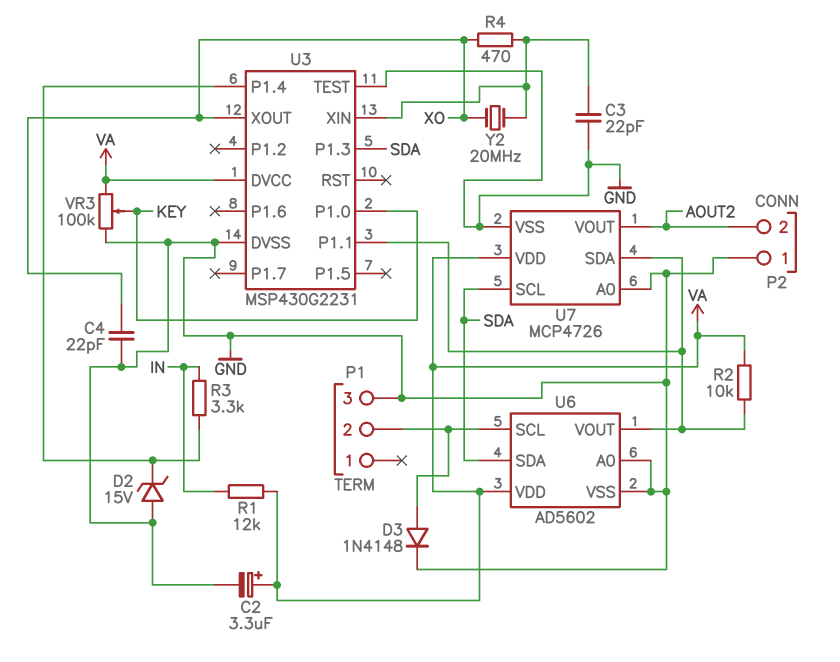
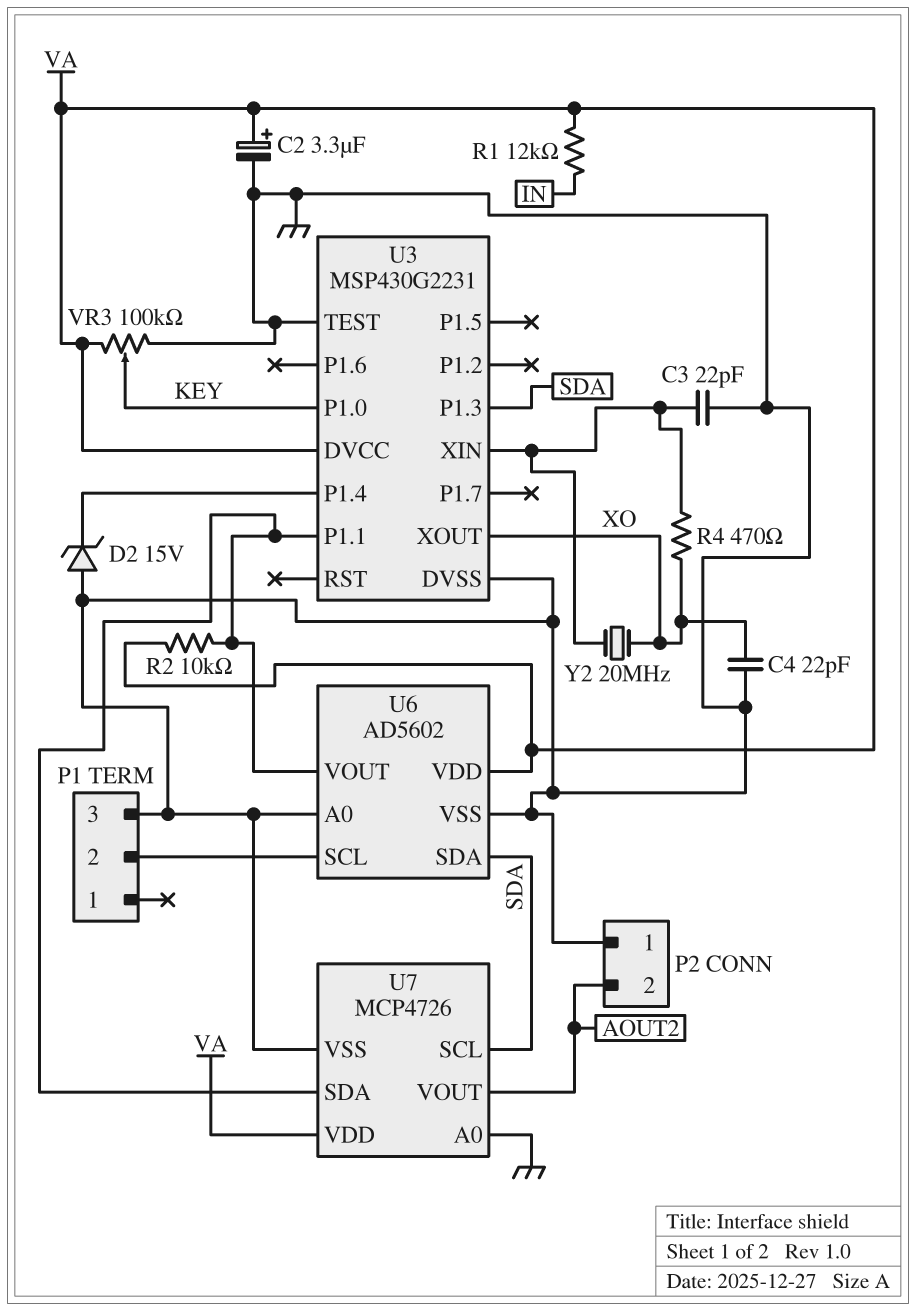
D3: diode 1N4148 (A P1/2, K GND) -> none
R3: 3.3k (IN, U3/P1.4) -> none

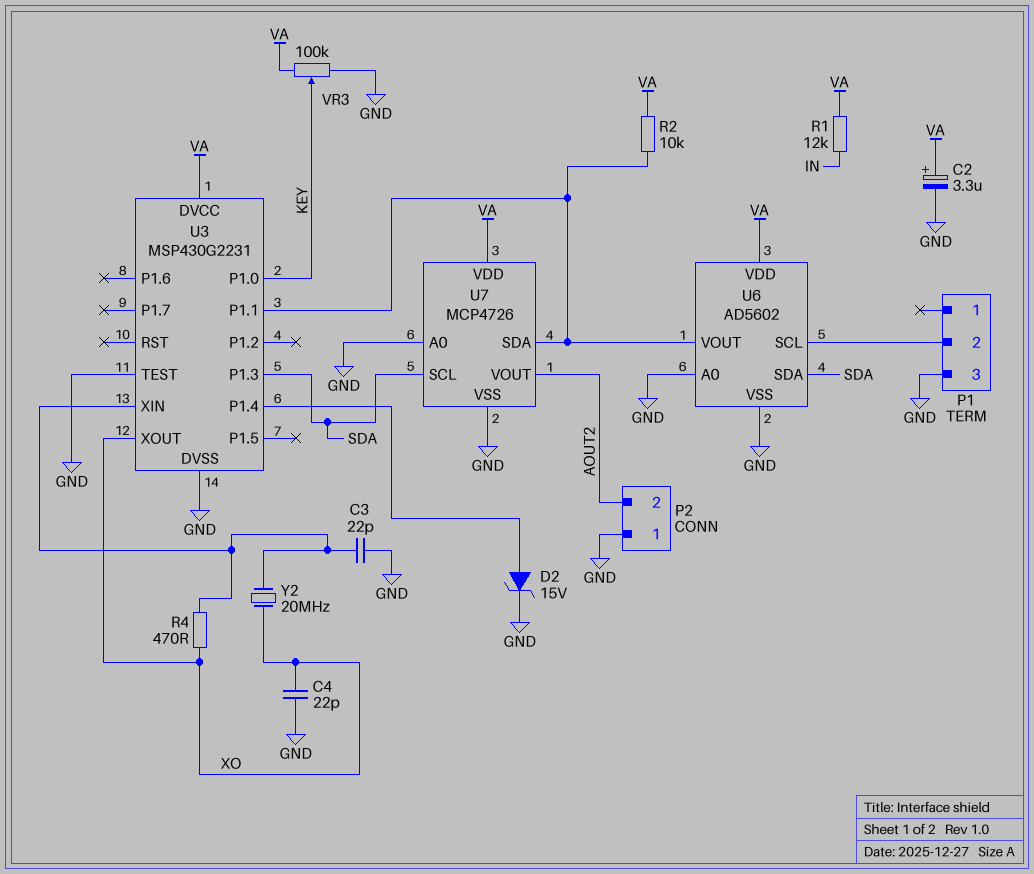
D2: zener 15V (A GND, K U3/P1.4) -> zener 15V (A U3/P1.4, K GND)

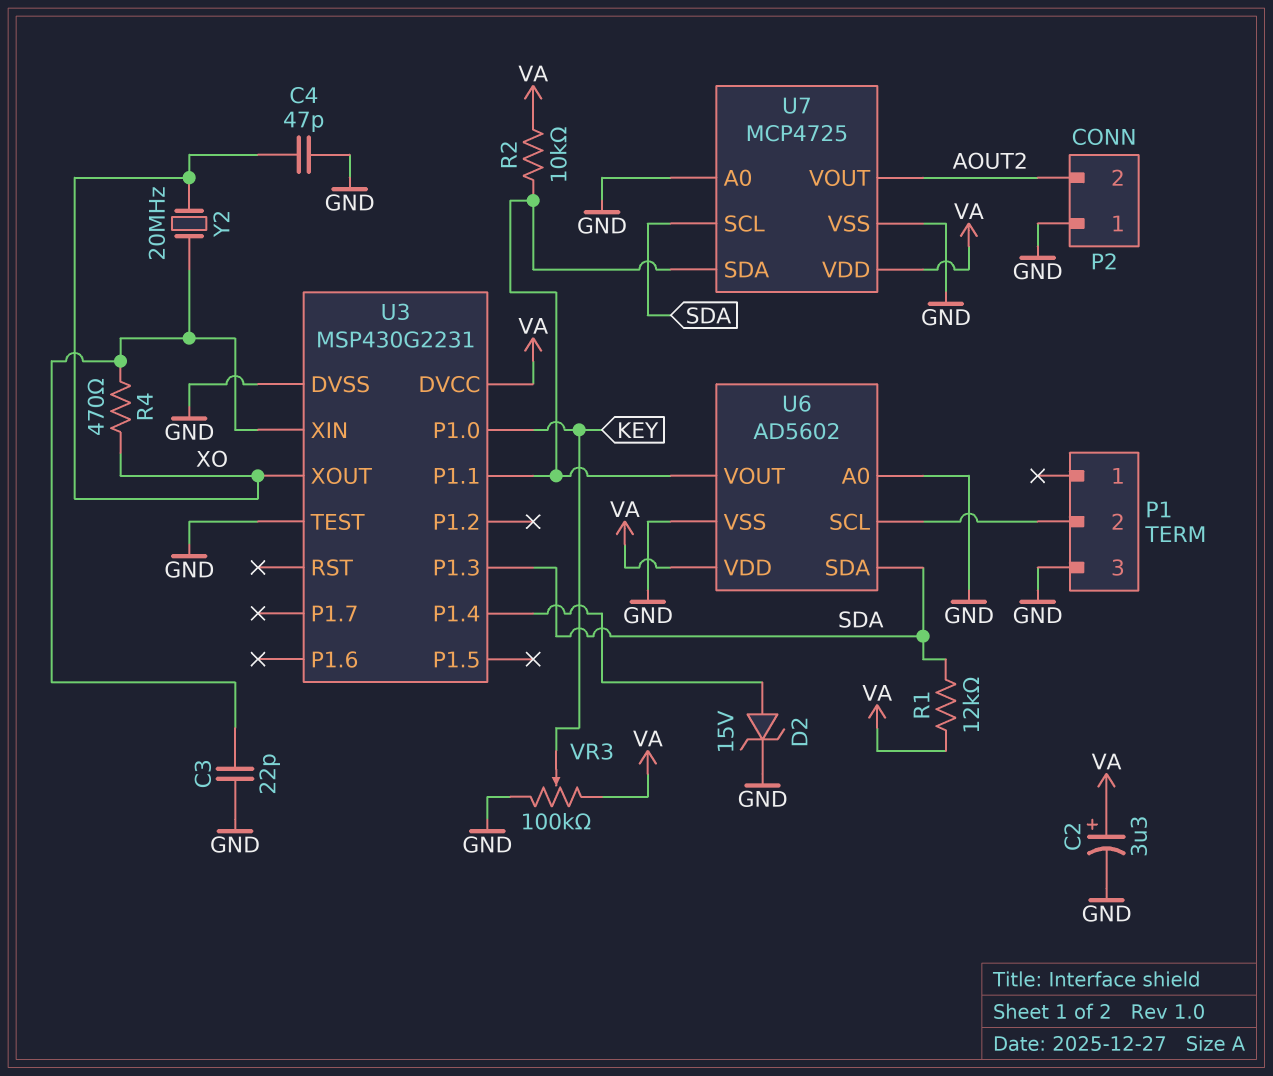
C4: 22pF (GND, XO) -> 47pF (GND, XO)
R1: 12k (IN, VA) -> 12k (SDA, VA)
U7: MCP4726 -> MCP4725

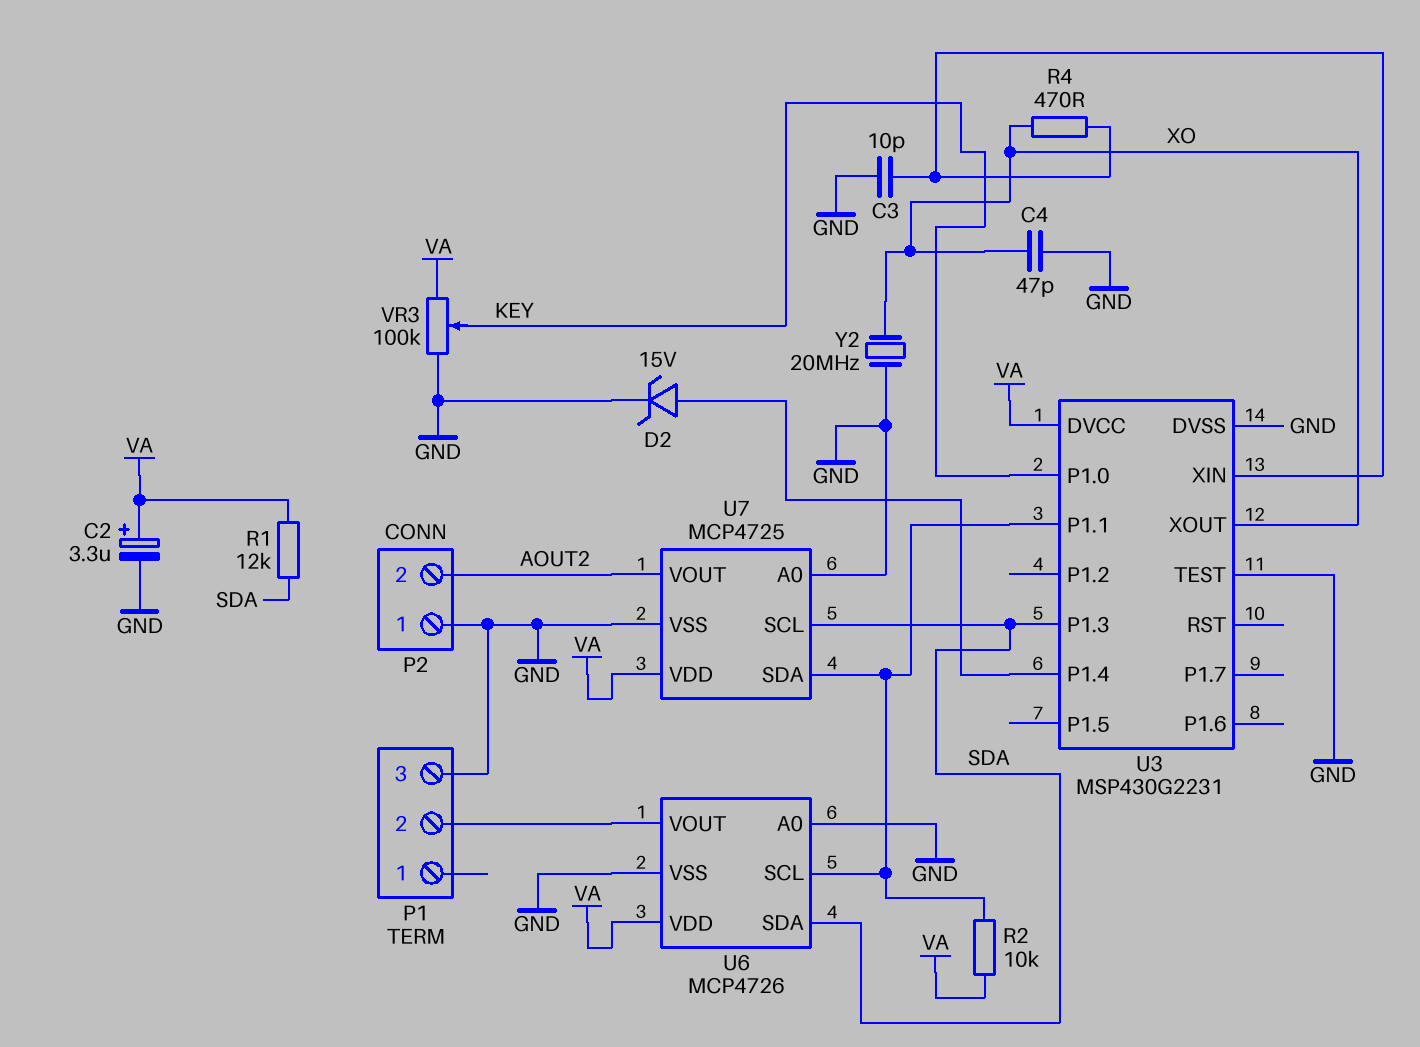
C3: 22pF (GND, U3/XIN) -> 10pF (GND, U3/XIN)
U6: AD5602 -> MCP4726
U6 pin SCL: P1/2 -> U3/P1.1
U6 pin VOUT: U3/P1.1 -> P1/2
Y2: 20MHz (U3/XIN, XO) -> 20MHz (GND, XO)

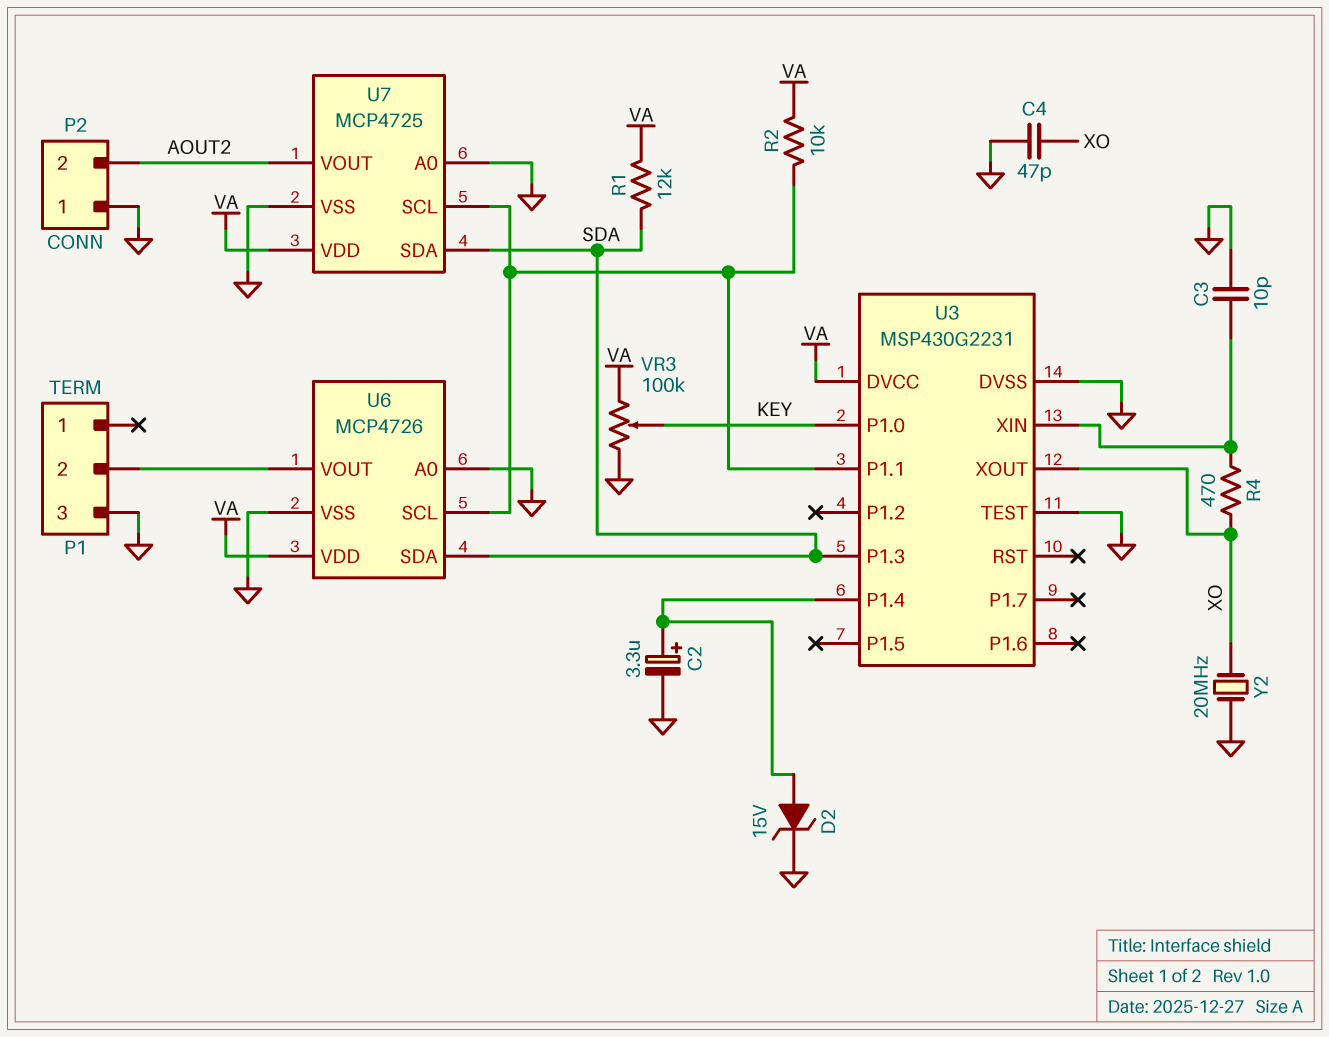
C2: 3.3uF (plus VA, minus GND) -> 3.3uF (plus U3/P1.4, minus GND)
U7 pin SCL: SDA -> U3/P1.1
U7 pin SDA: U3/P1.1 -> SDA

